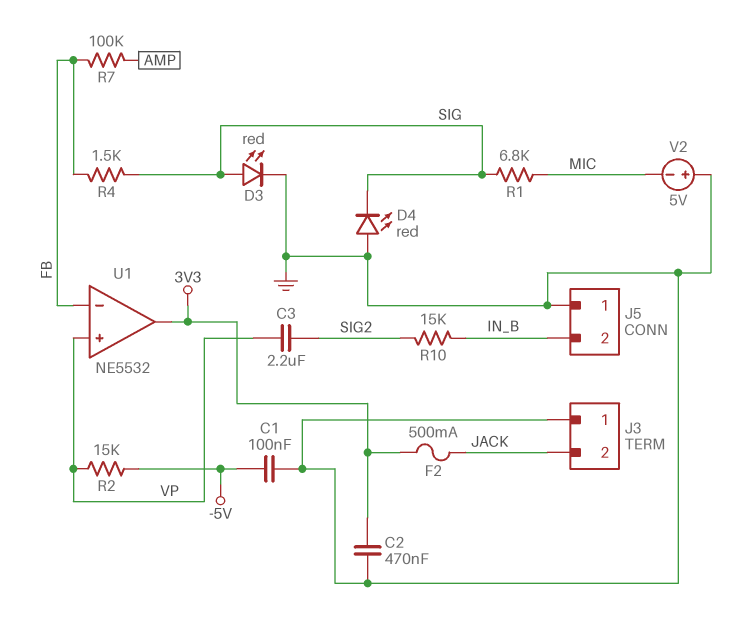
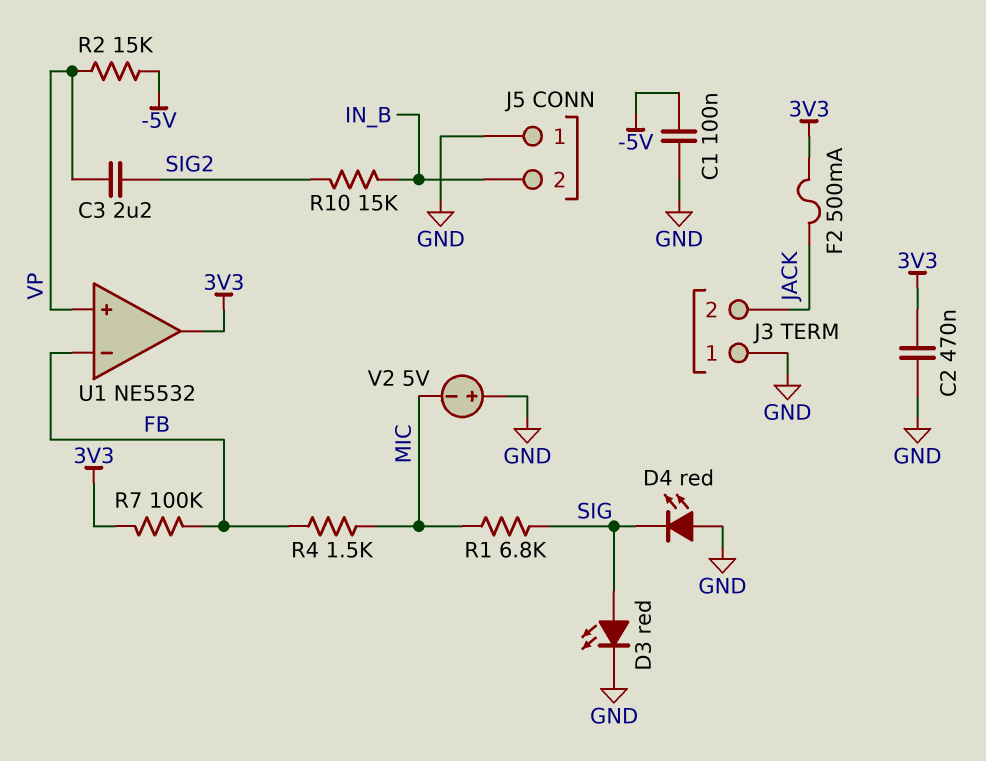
R4: 1.5k (FB, SIG) -> 1.5k (FB, MIC)
R7: 100k (AMP, FB) -> 100k (3V3, FB)

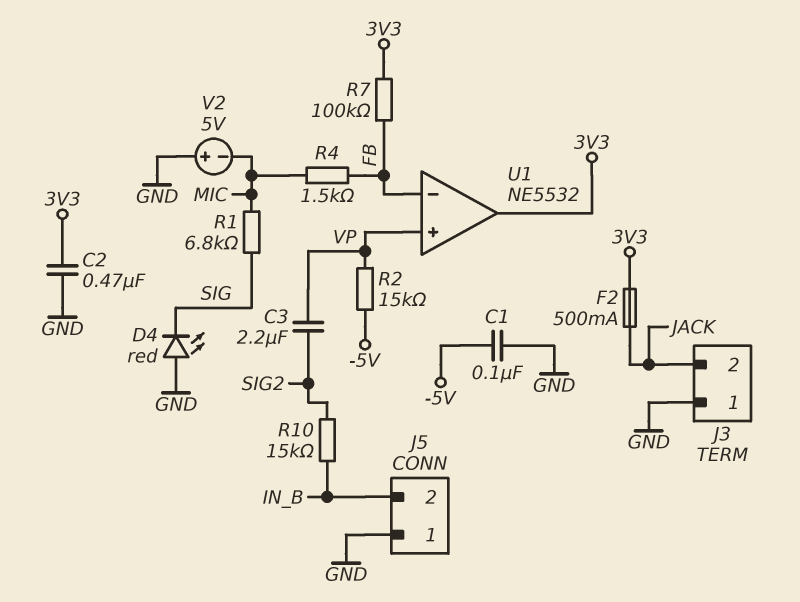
D3: LED red (A SIG, K GND) -> none

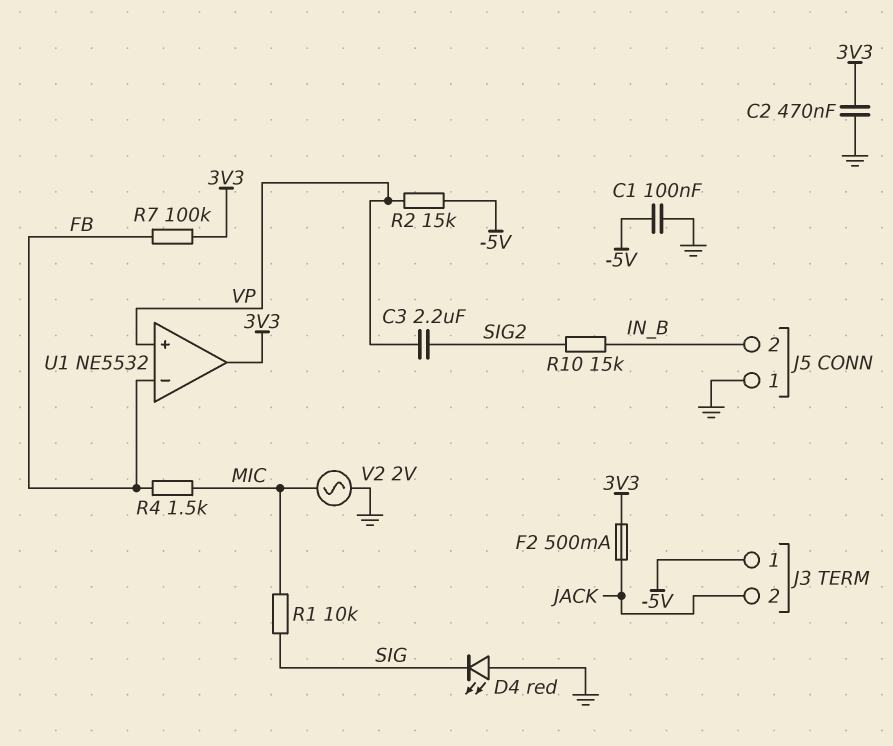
J3 pin 1: GND -> -5V
R1: 6.8k (MIC, SIG) -> 10k (MIC, SIG)
V2: 5V (plus GND, minus MIC) -> AC 2V (GND, MIC)

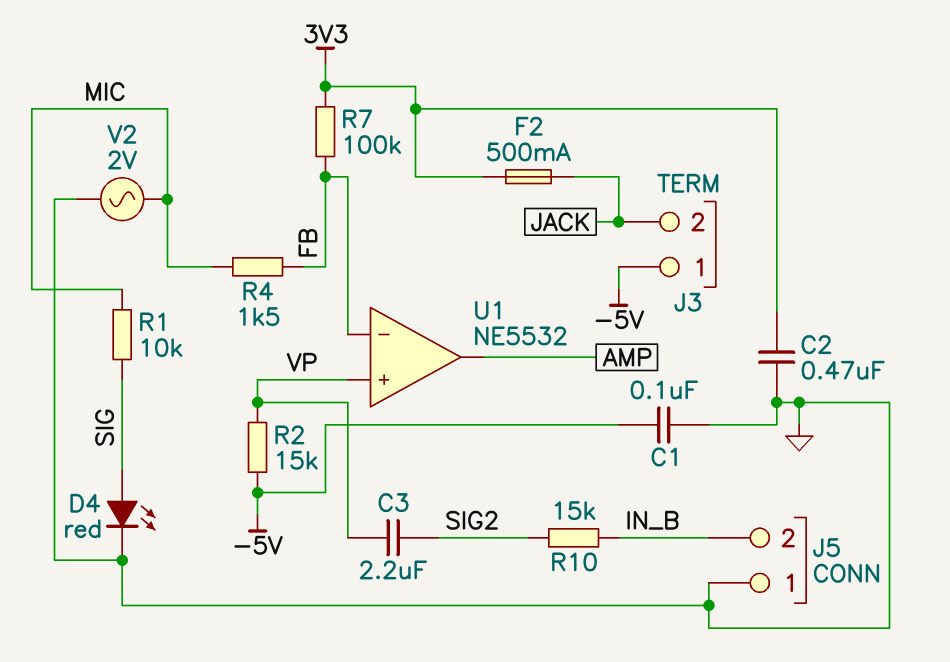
D4: LED red (A GND, K SIG) -> LED red (A SIG, K GND)
U1 pin out: 3V3 -> AMP

